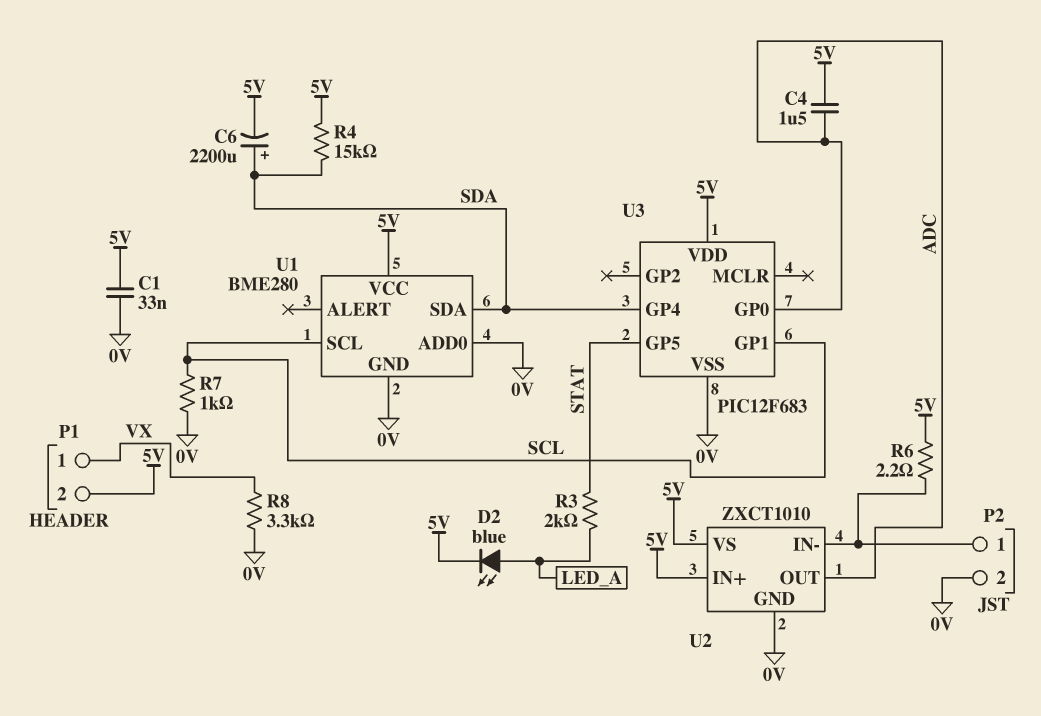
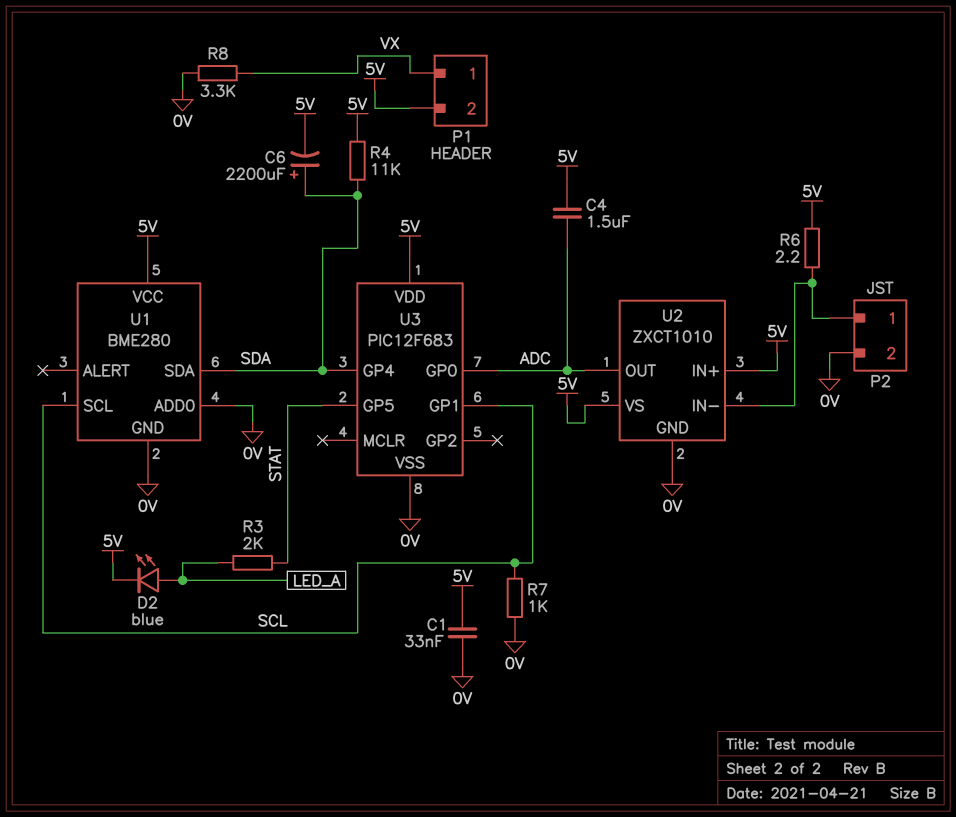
R4: 15k (5V, SDA) -> 11k (5V, SDA)

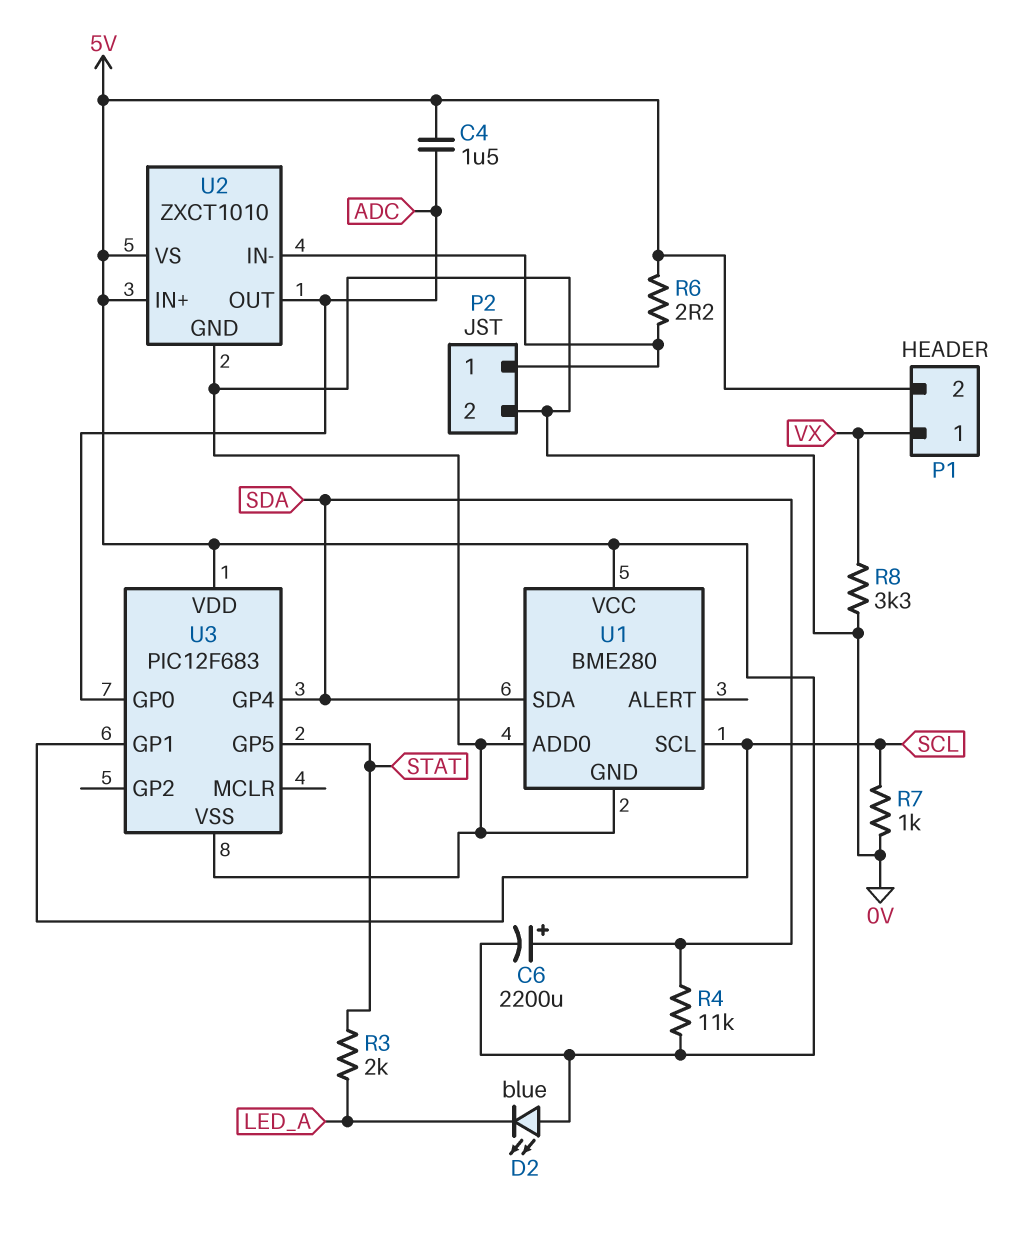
C1: 33nF (0V, 5V) -> none
D2: LED blue (A LED_A, K 5V) -> LED blue (A 5V, K LED_A)

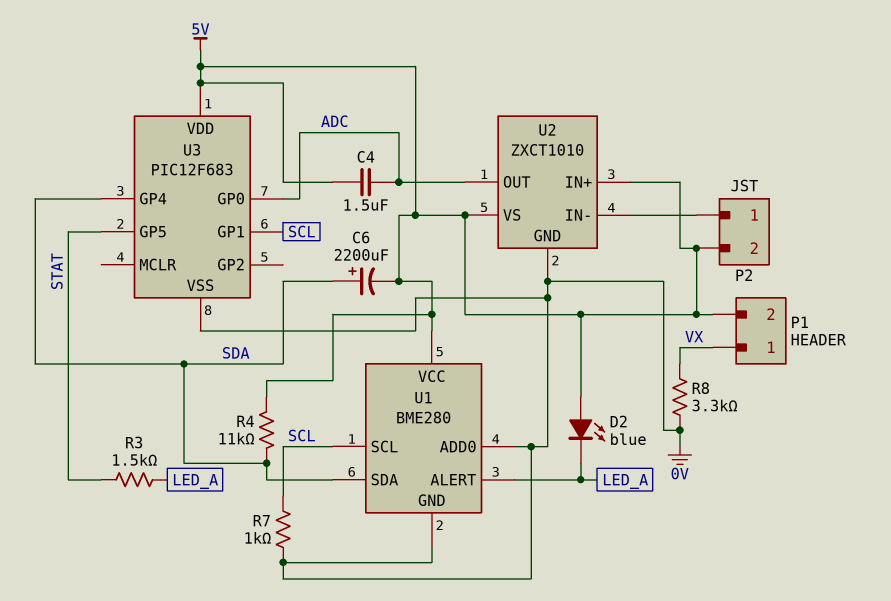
P2 pin 2: 0V -> 5V
R3: 2k (LED_A, STAT) -> 1.5k (LED_A, STAT)
R6: 2.2 (5V, P2/1) -> none
U1 pin ALERT: none -> LED_A

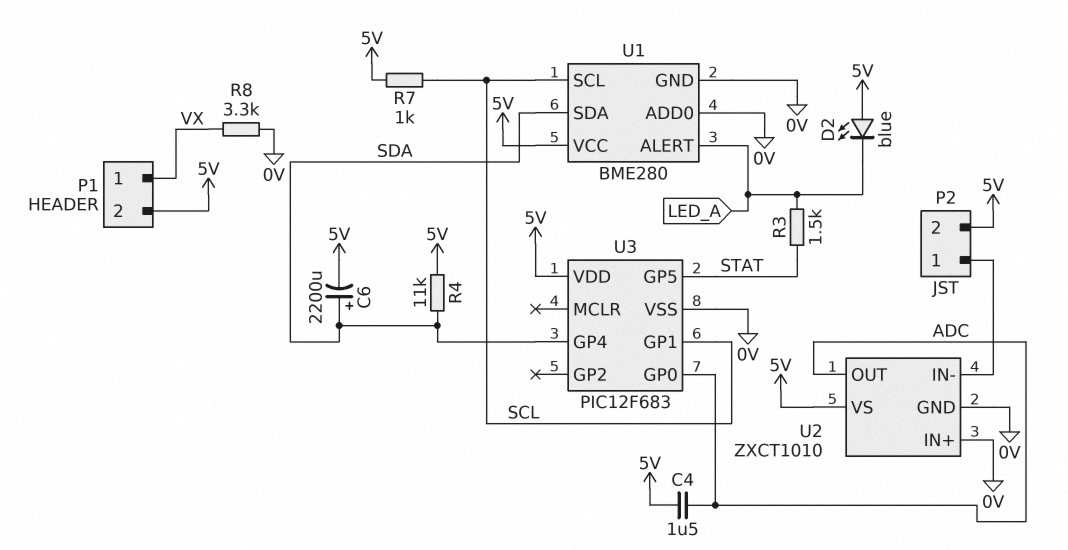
R7: 1k (0V, SCL) -> 1k (5V, SCL)
U2 pin IN+: 5V -> 0V

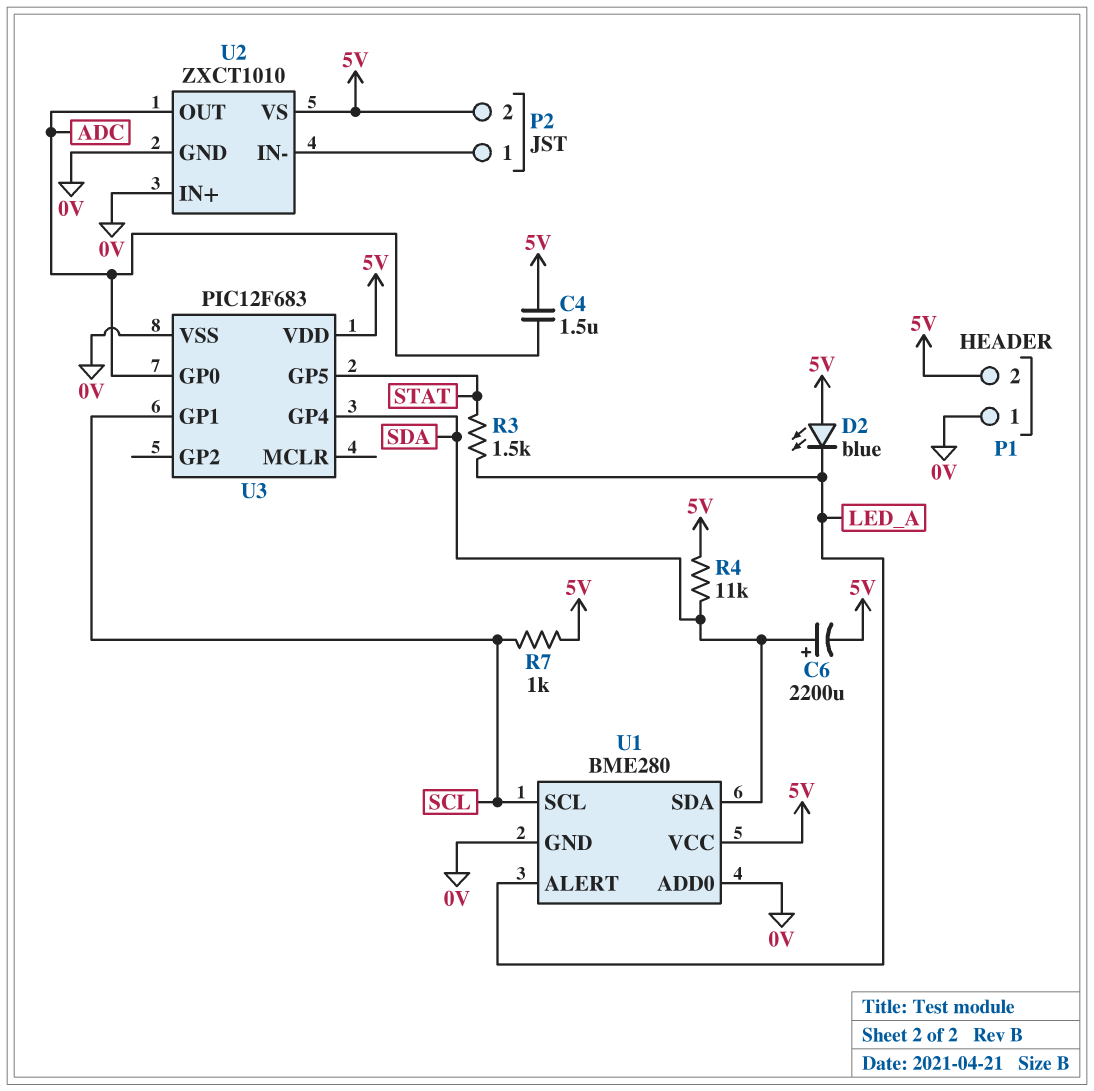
P1 pin 1: VX -> 0V
R8: 3.3k (0V, VX) -> none

